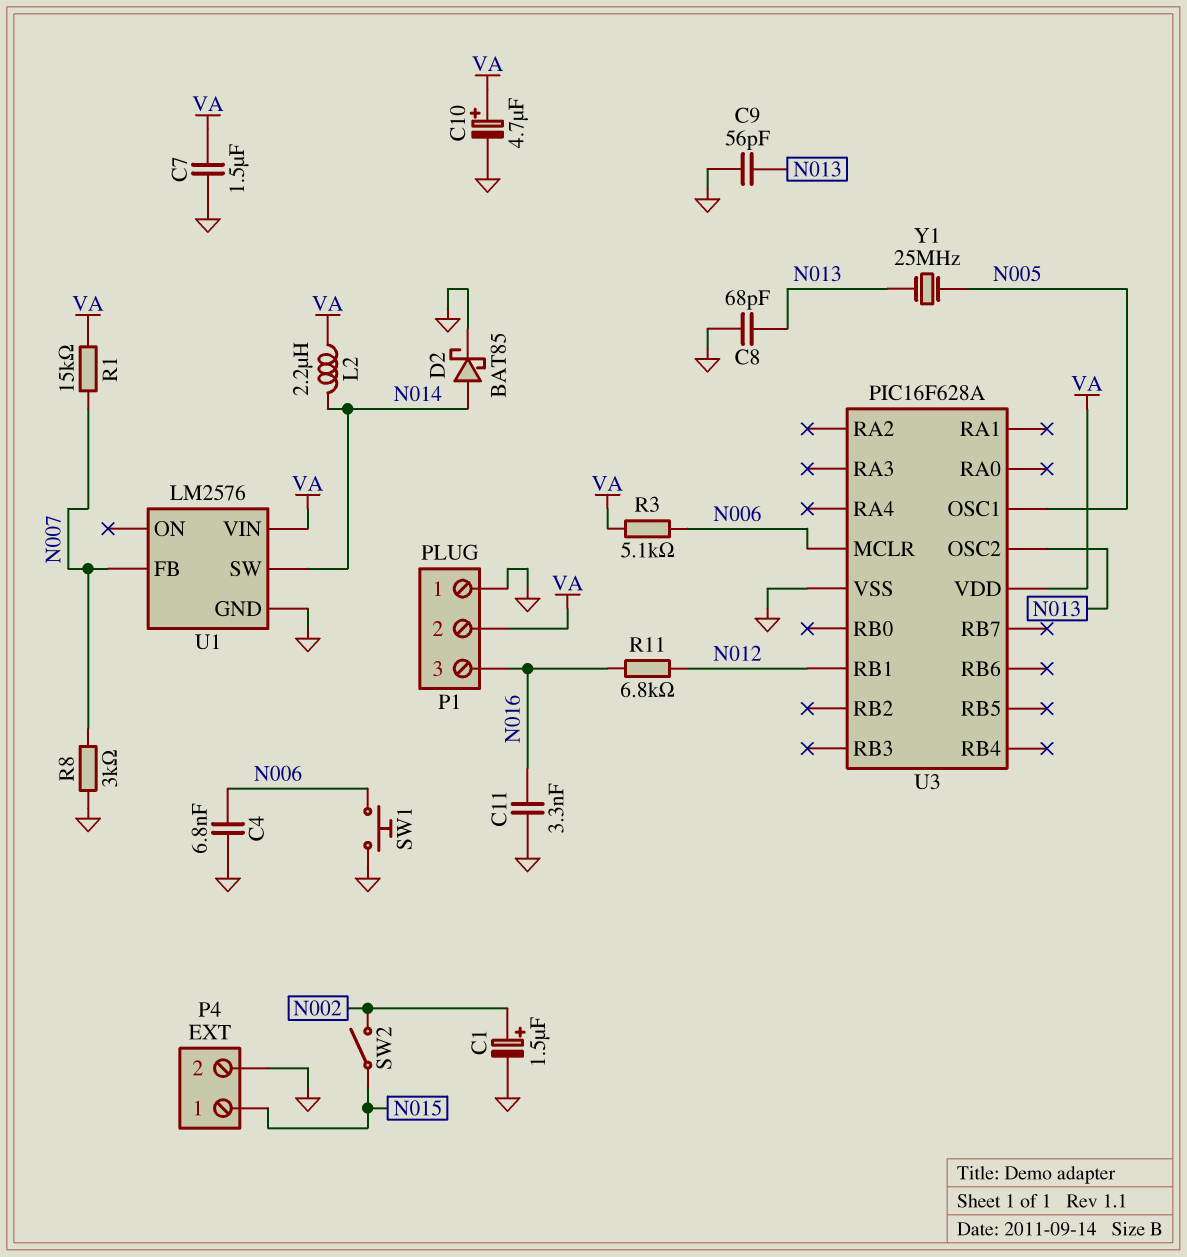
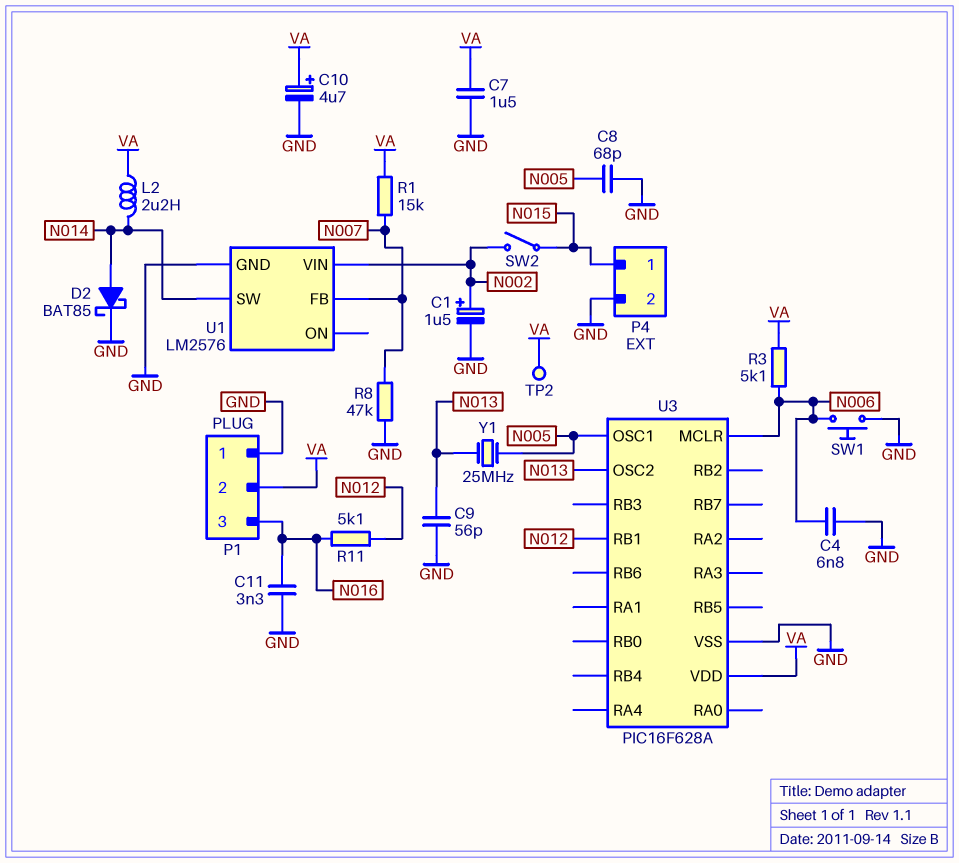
C8: 68pF (GND, N013) -> 68pF (GND, N005)
R8: 3k (GND, N007) -> 47k (GND, N007)
R11: 6.8k (N012, N016) -> 5.1k (N012, N016)
TP2: none -> test point (VA)
U1 pin VIN: VA -> N002

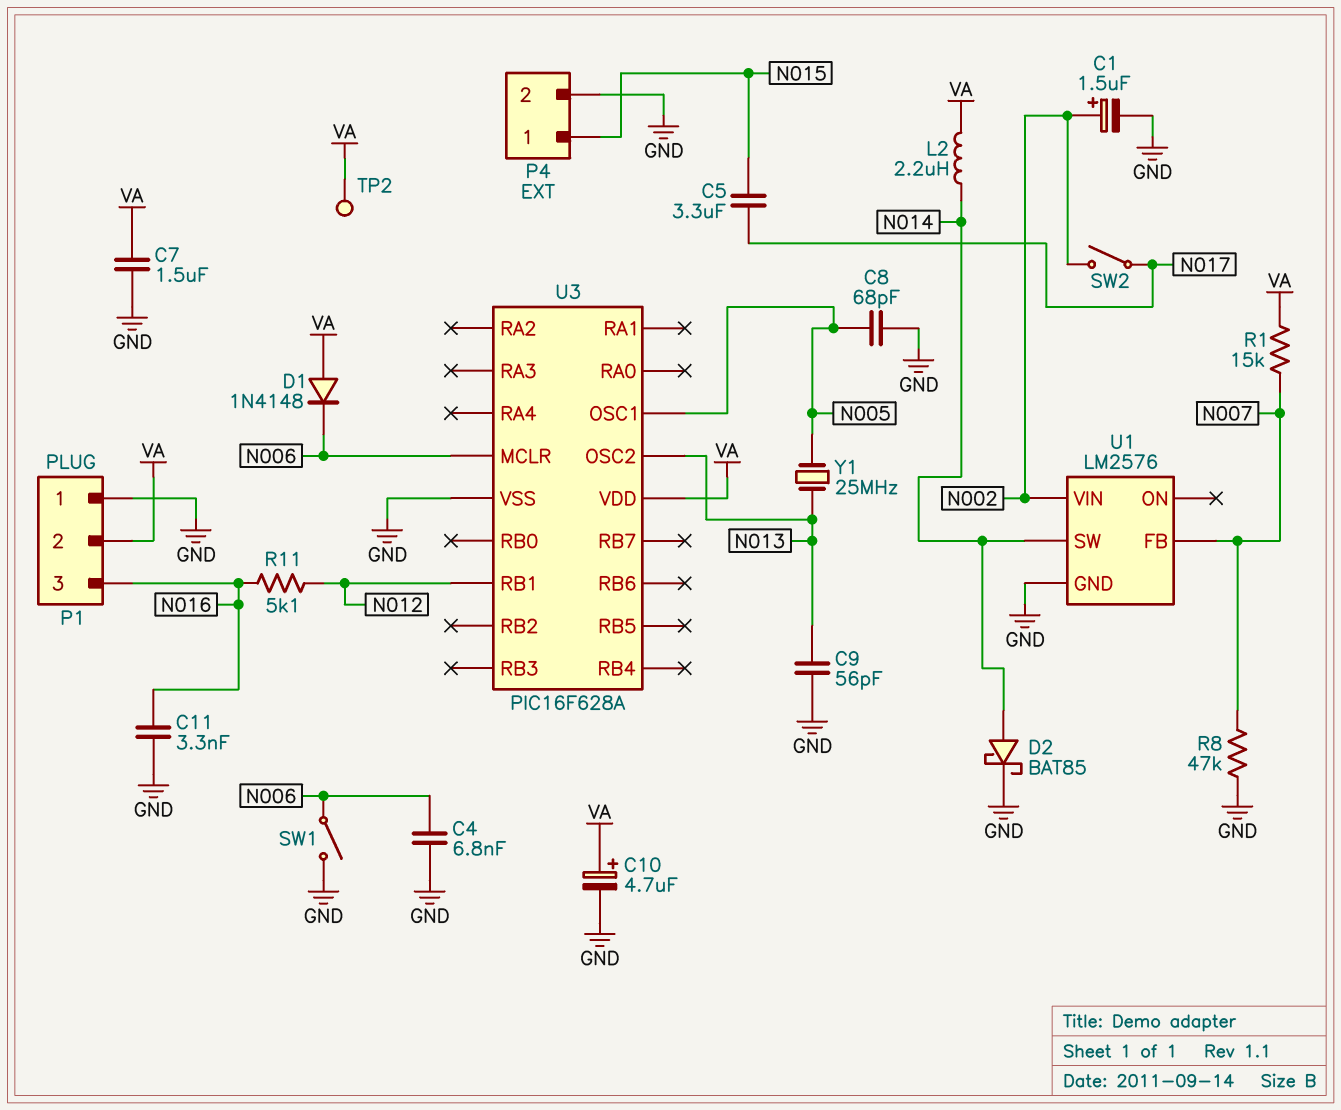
C5: none -> 3.3uF (N015, N017)
D1: none -> diode 1N4148 (A VA, K N006)
R3: 5.1k (N006, VA) -> none
SW1: button (GND, N006) -> switch (GND, N006)
SW2: switch (N002, N015) -> switch (N002, N017)

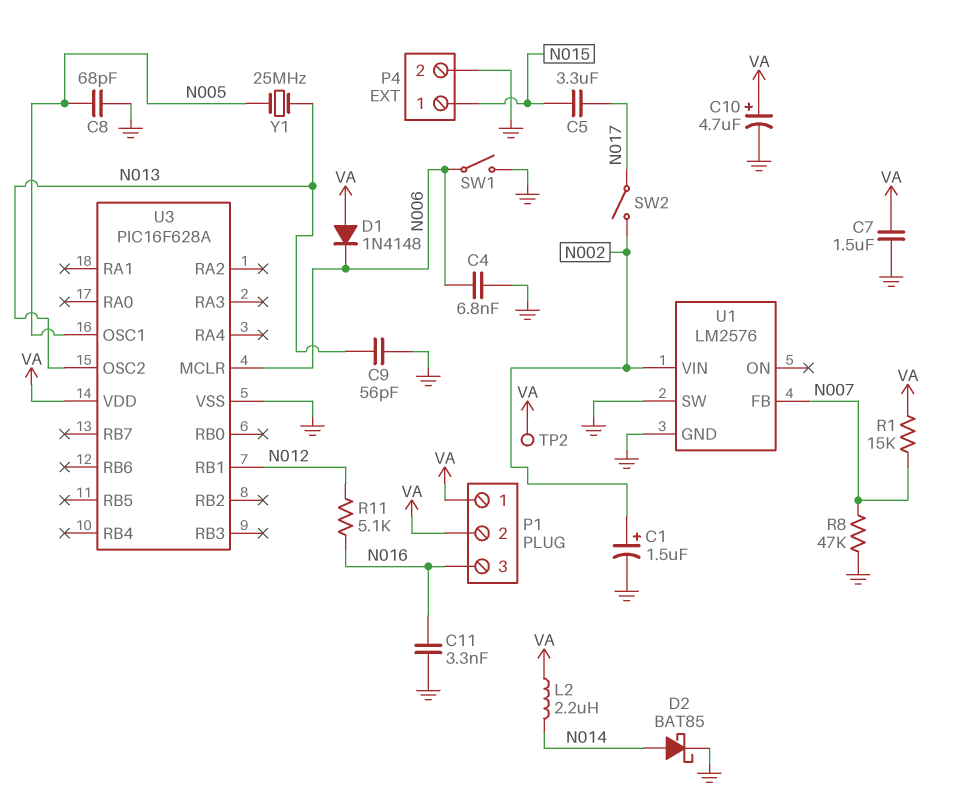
P1 pin 1: GND -> VA
U1 pin SW: N014 -> GND

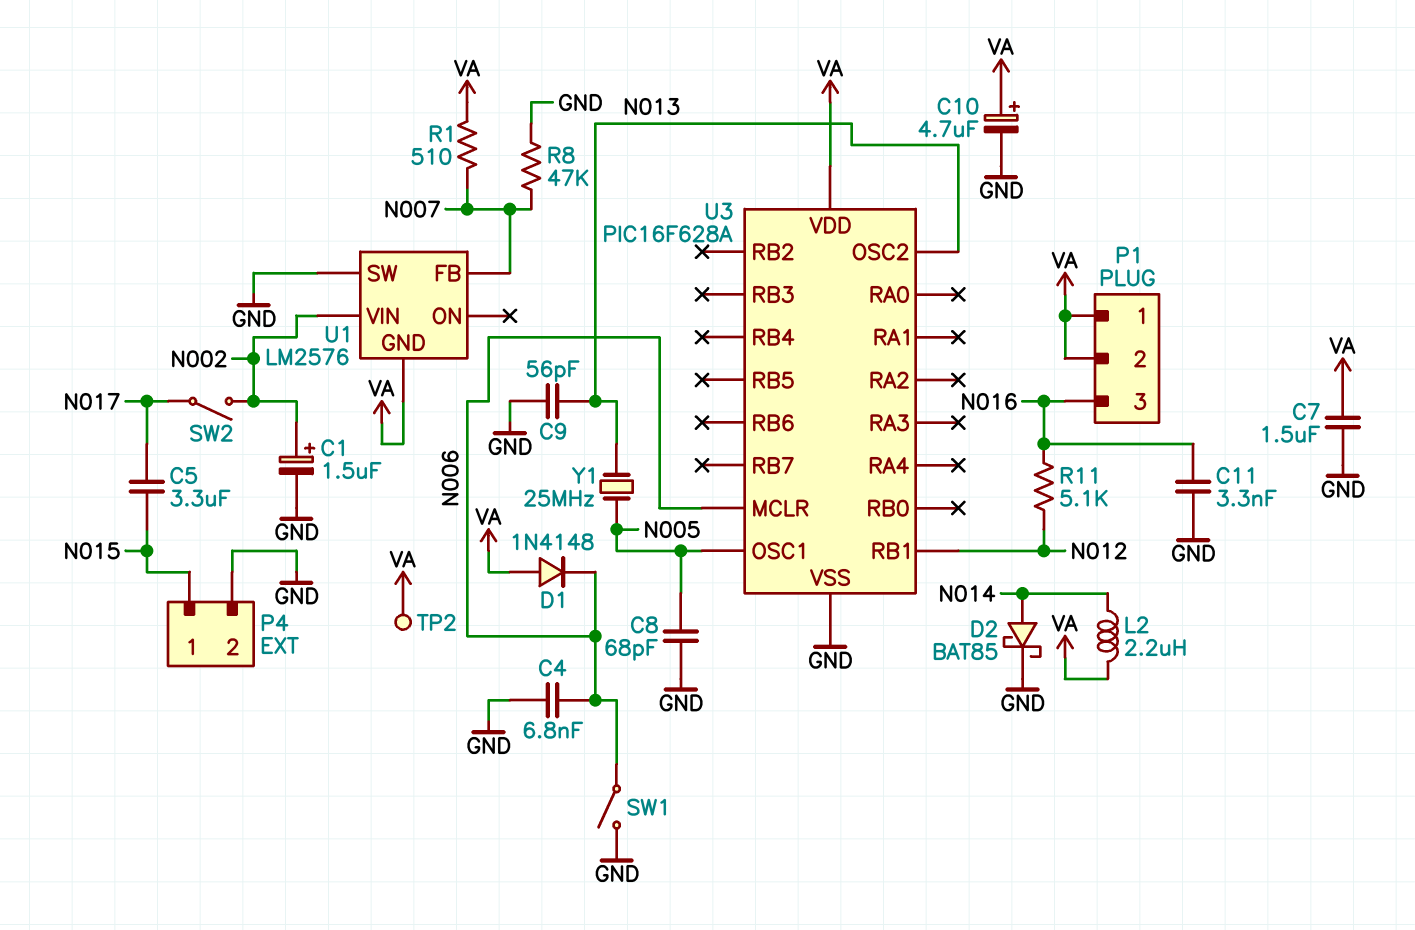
R1: 15k (N007, VA) -> 510 (N007, VA)
U1 pin GND: GND -> VA

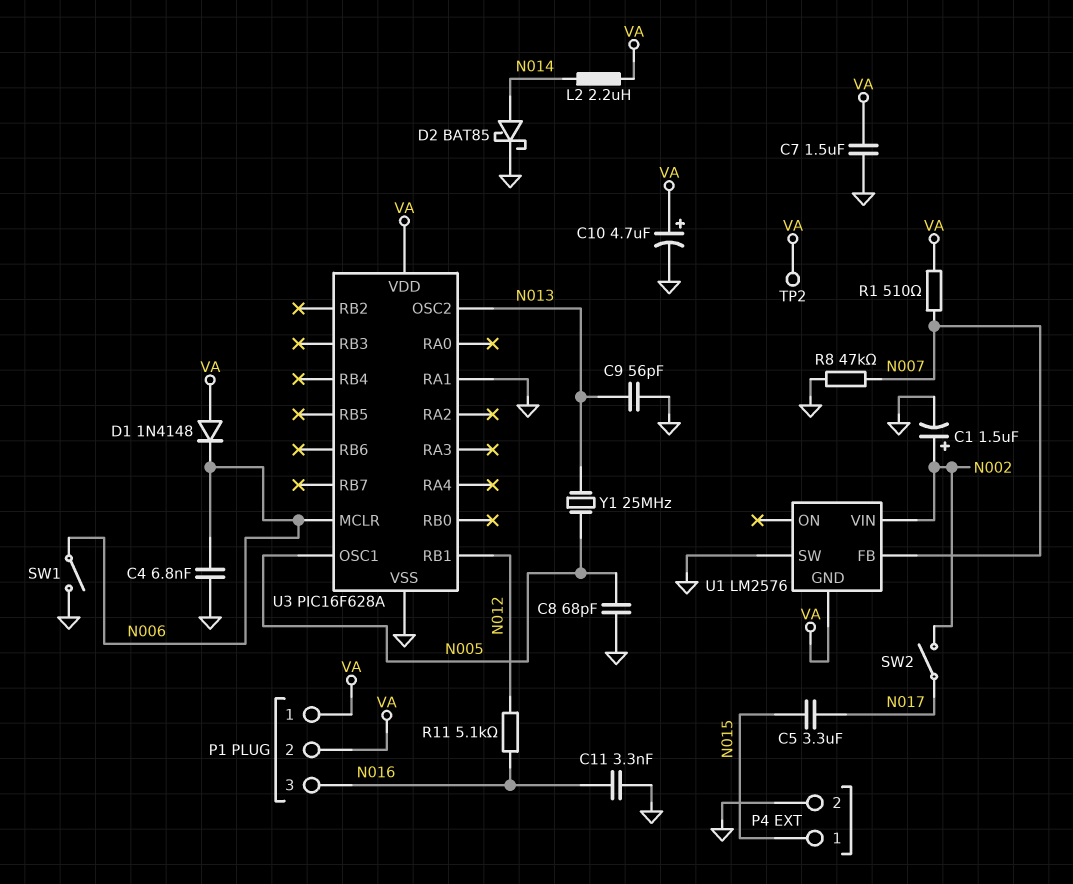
U3 pin RA1: none -> GND

